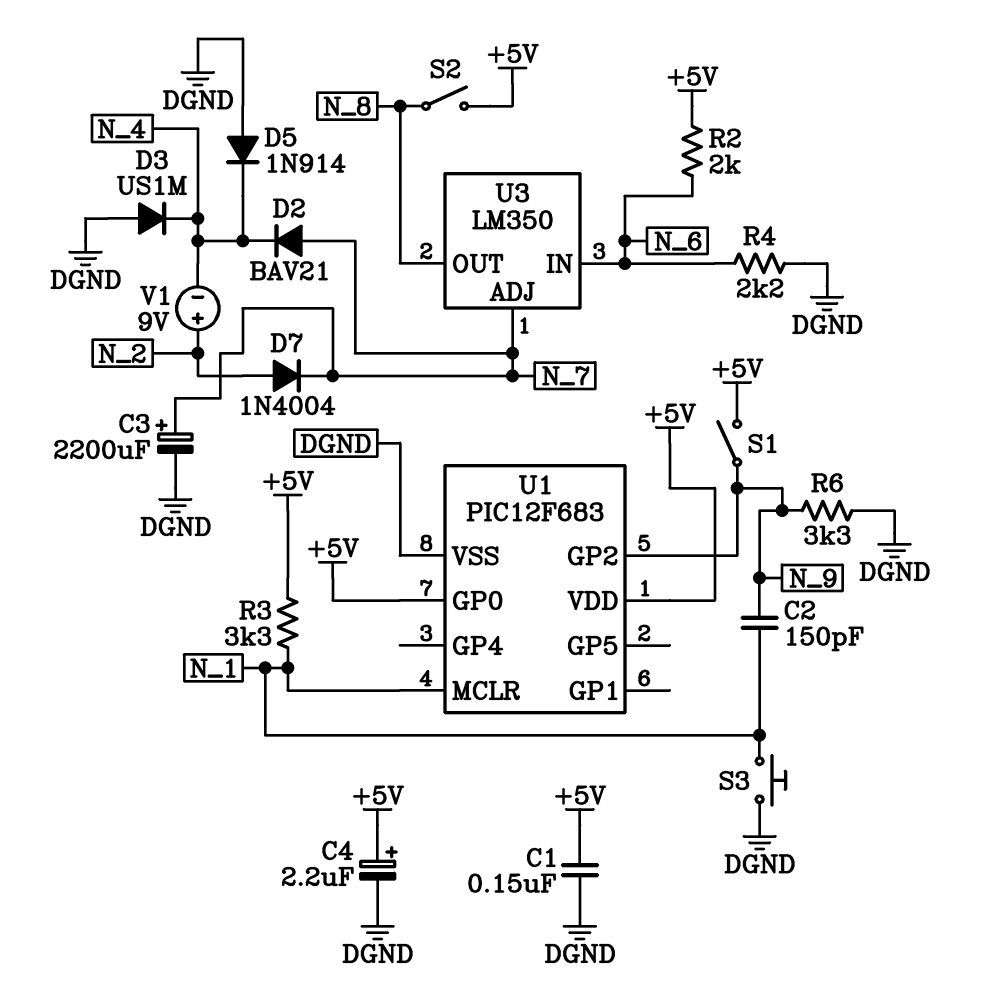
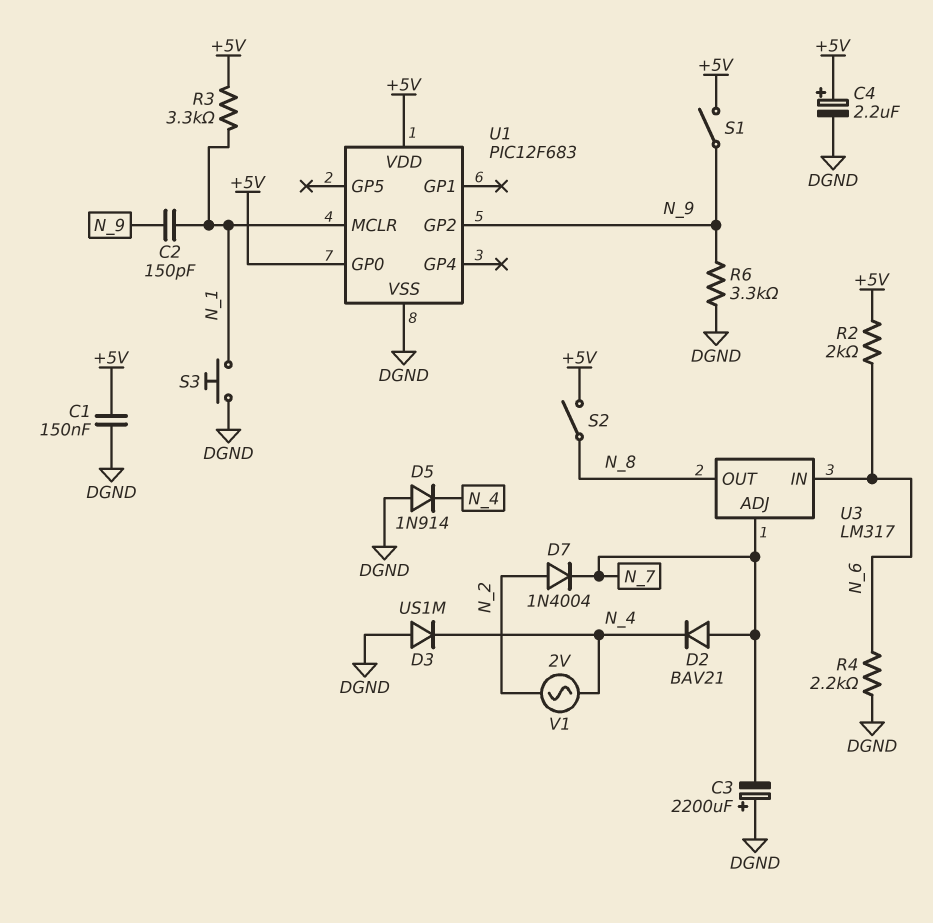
C3: 2200uF (plus N_7, minus DGND) -> 2200uF (plus DGND, minus N_7)
U3: LM350 -> LM317
V1: 9V (plus N_2, minus N_4) -> AC 2V (N_2, N_4)

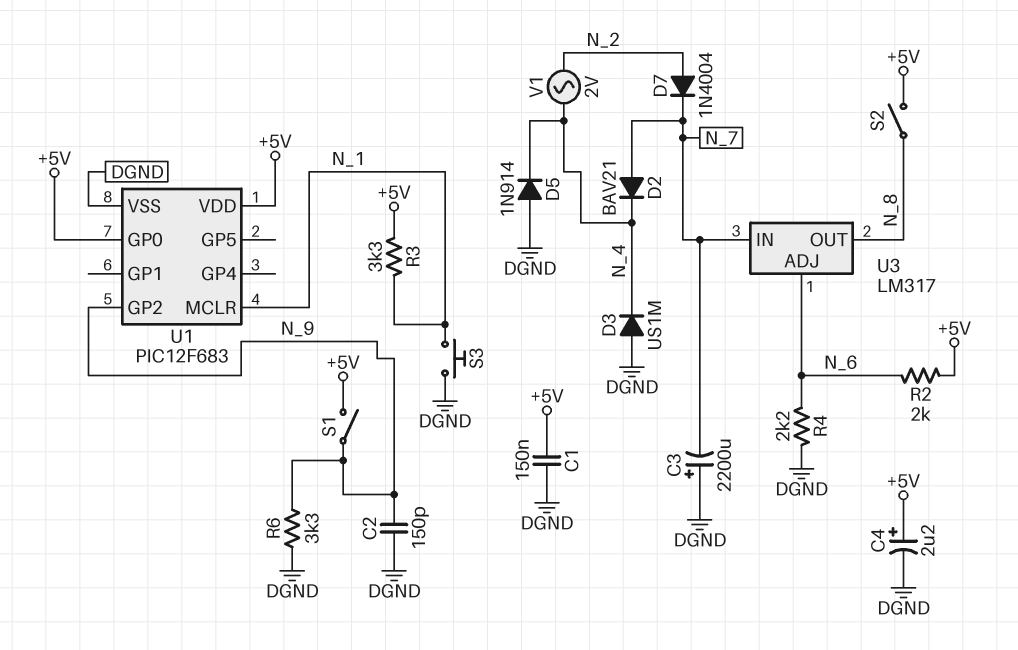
C2: 150pF (N_1, N_9) -> 150pF (DGND, N_9)
U3 pin ADJ: N_7 -> N_6
U3 pin IN: N_6 -> N_7

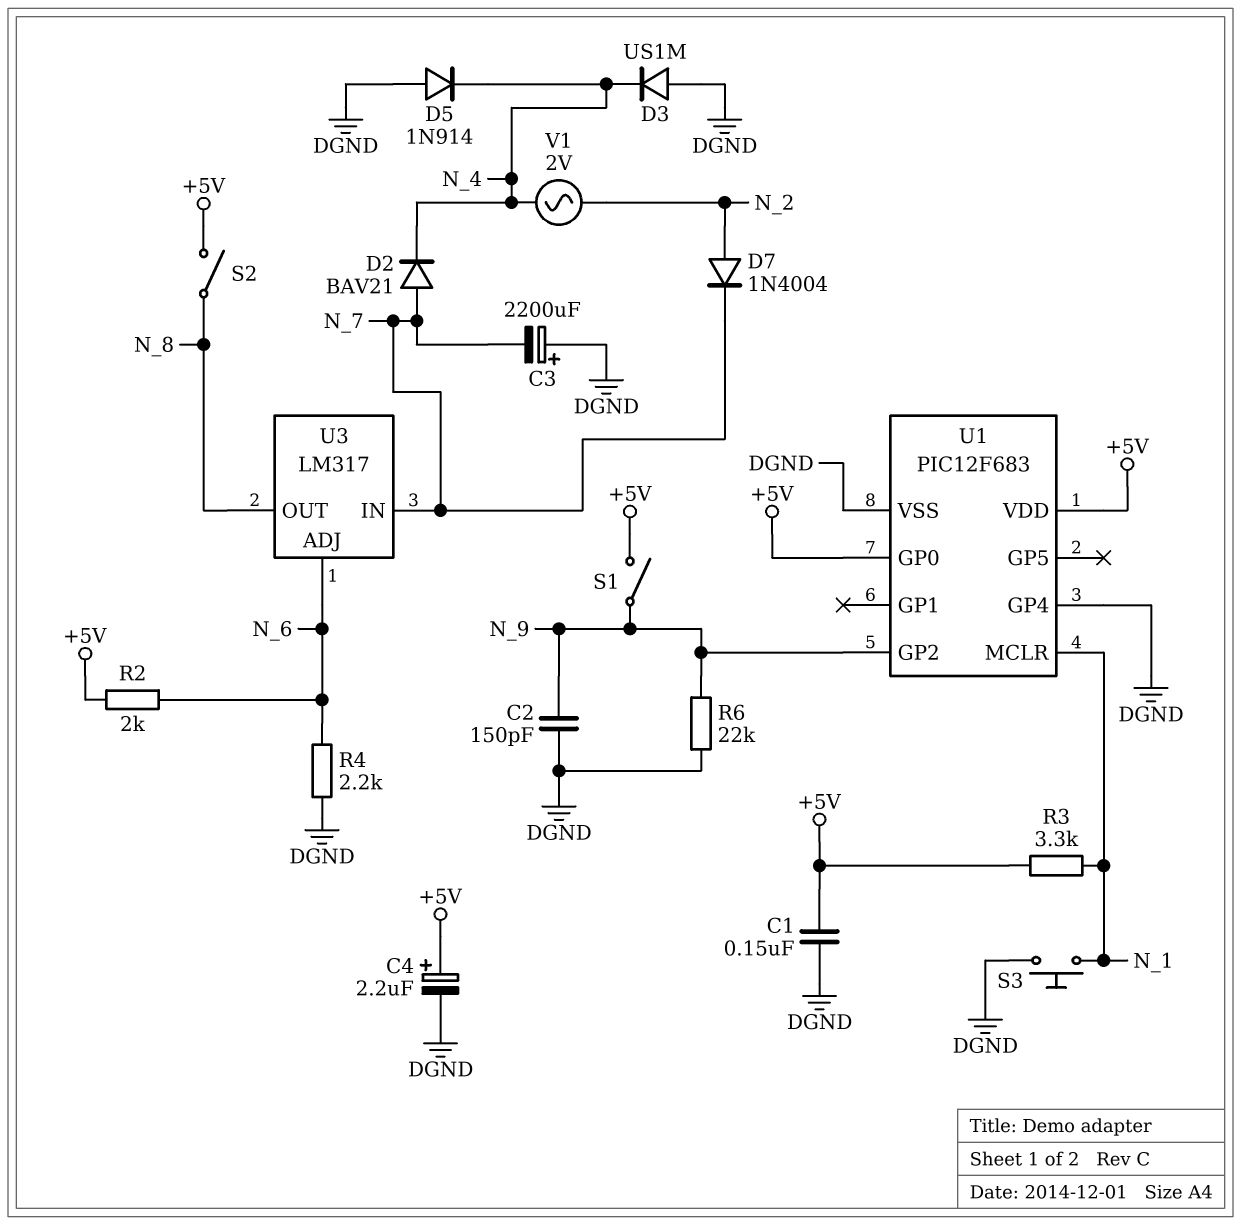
R6: 3.3k (DGND, N_9) -> 22k (DGND, N_9)
U1 pin GP4: none -> DGND

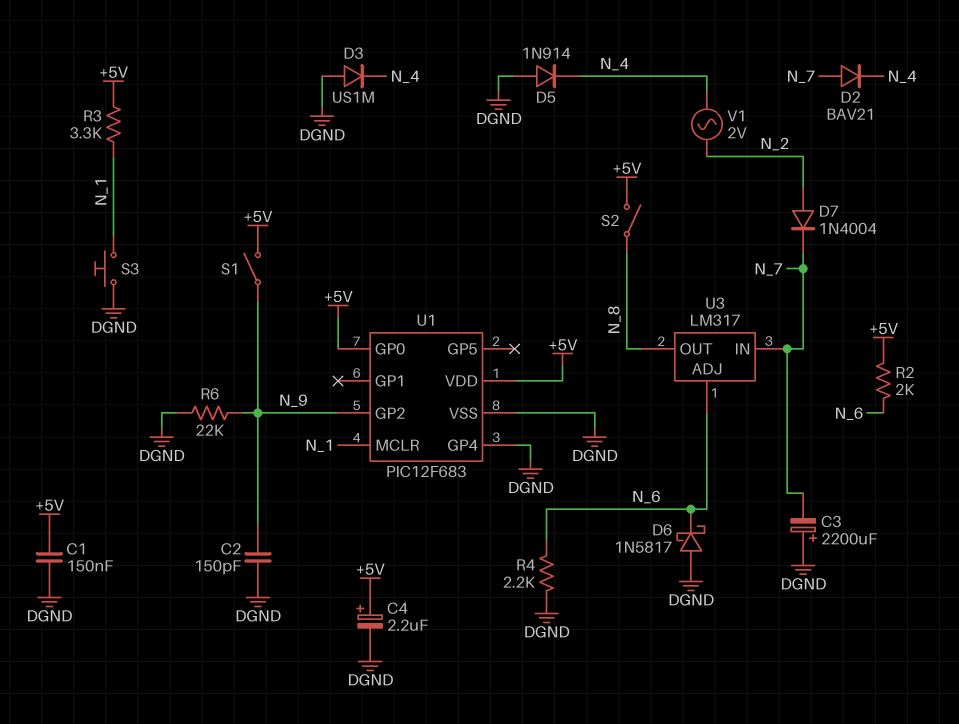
D6: none -> schottky 1N5817 (A DGND, K N_6)

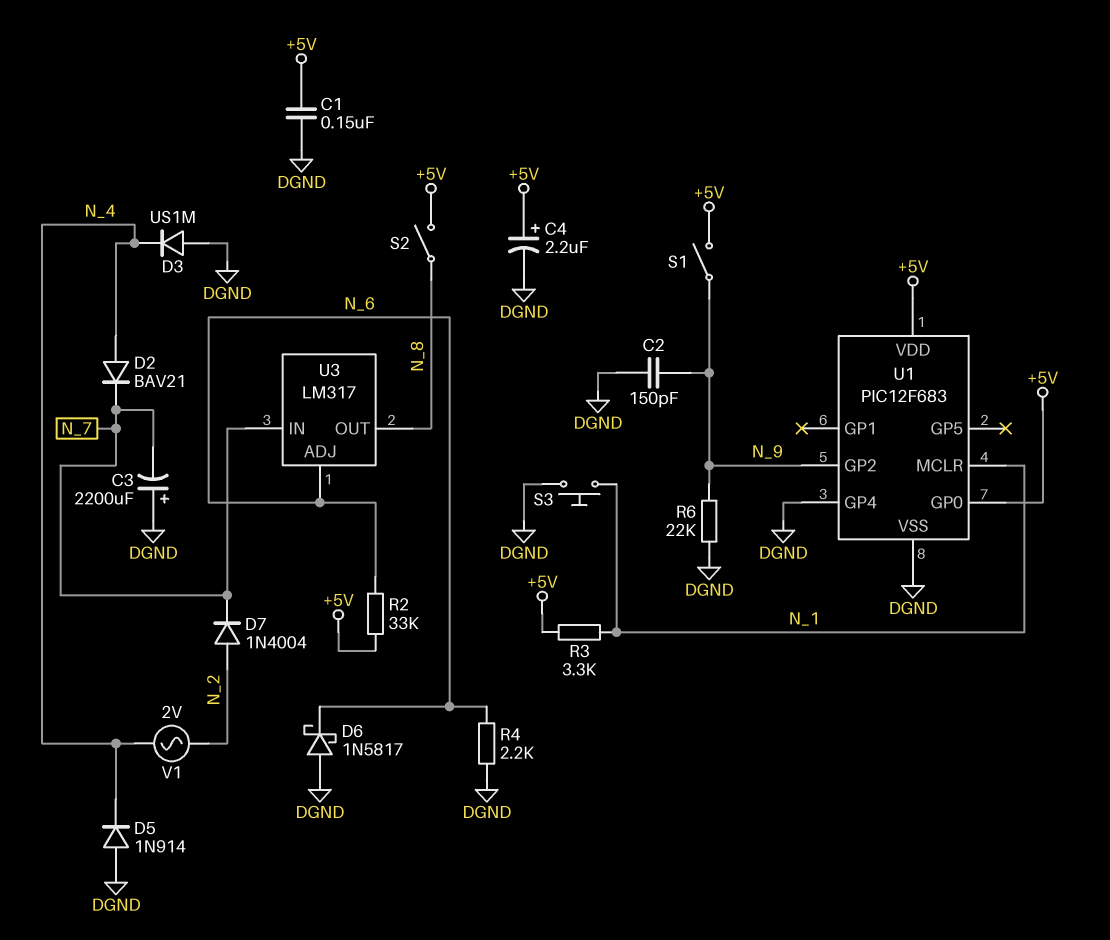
D2: diode BAV21 (A N_7, K N_4) -> diode BAV21 (A N_4, K N_7)
R2: 2k (+5V, N_6) -> 33k (+5V, N_6)

